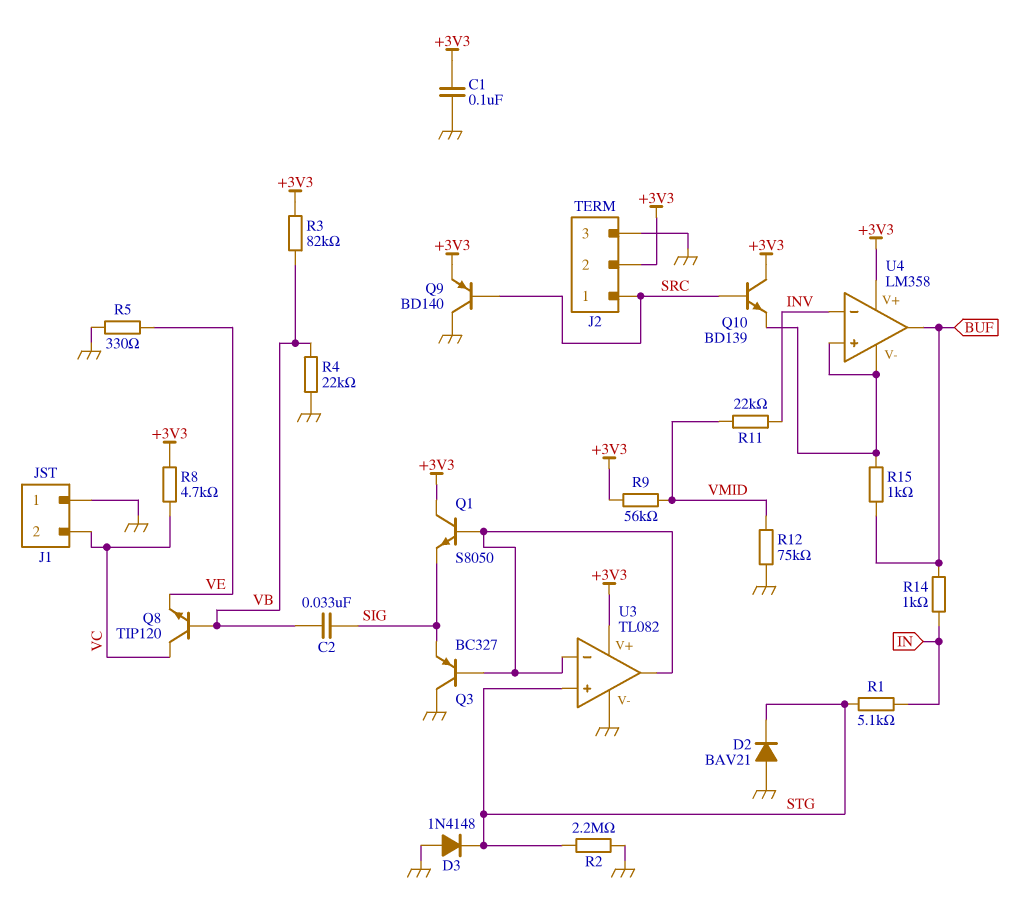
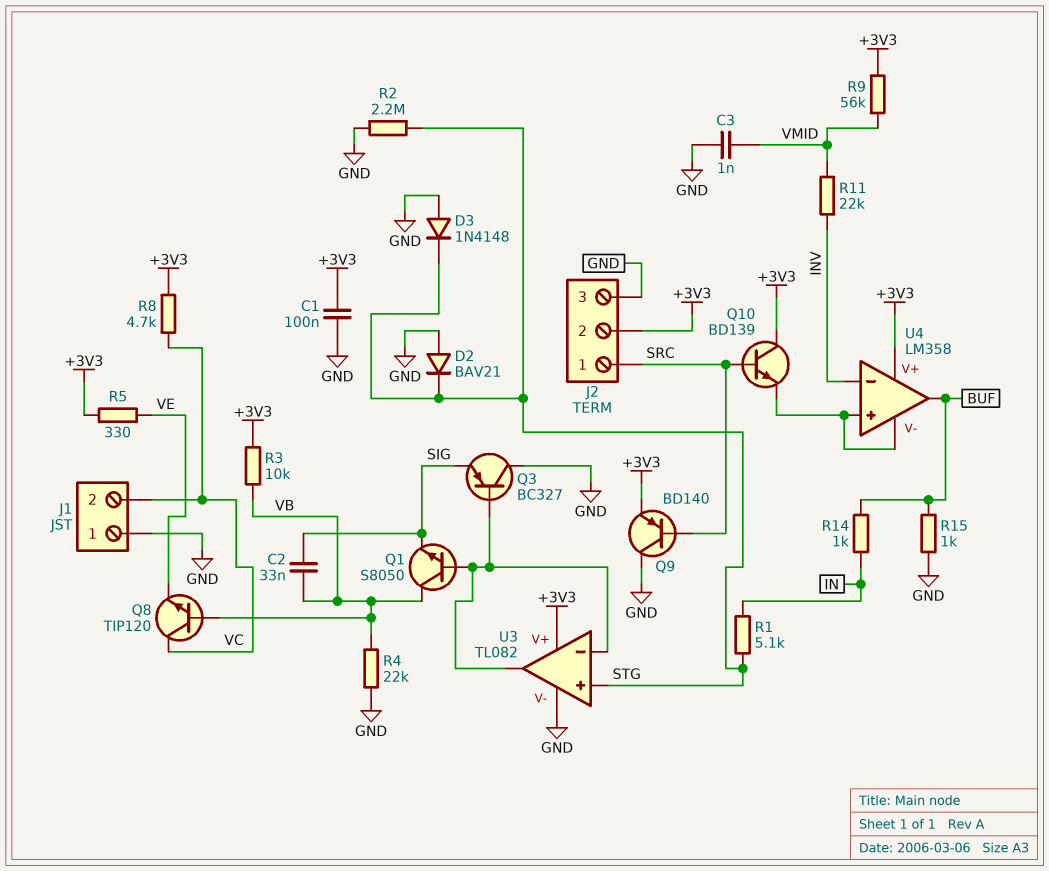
C3: none -> 1nF (GND, VMID)
Q1: NPN S8050 (B U3/in-, C +3V3, E SIG) -> NPN S8050 (B U3/in-, C VB, E SIG)
R3: 82k (+3V3, VB) -> 10k (+3V3, VB)
R5: 330 (GND, VE) -> 330 (+3V3, VE)
R12: 75k (GND, VMID) -> none
R15: 1k (BUF, U4/V-) -> 1k (BUF, GND)

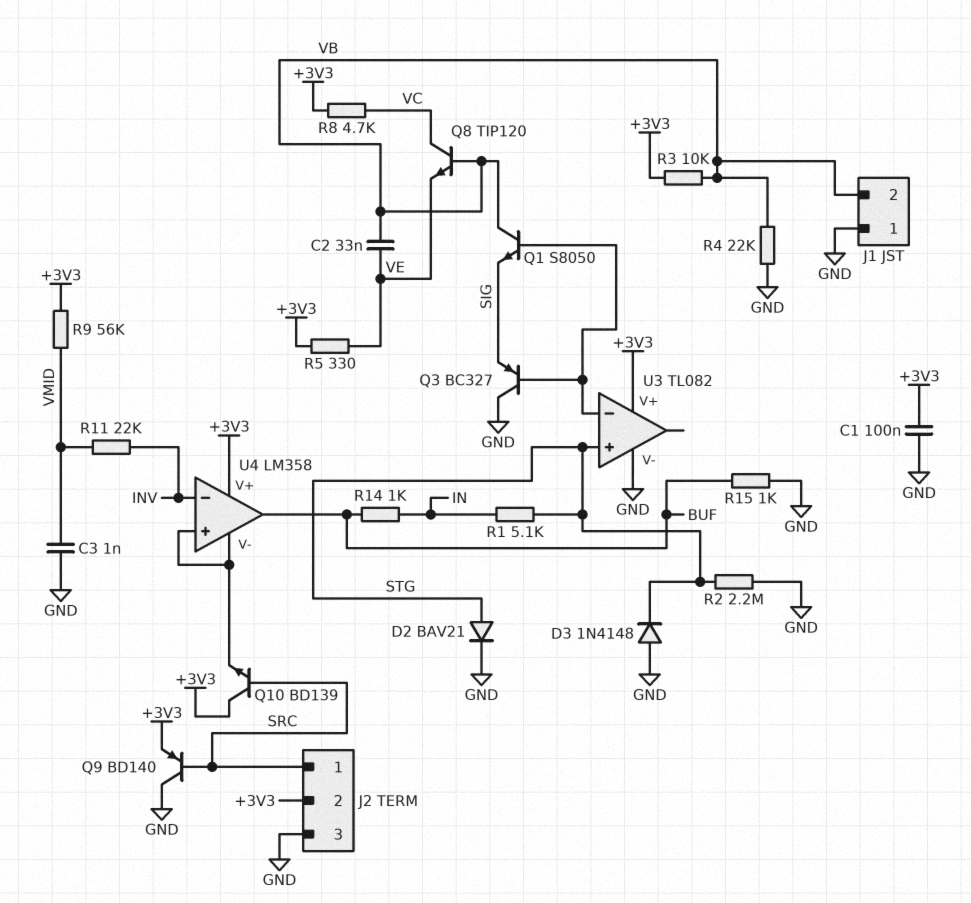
C2: 33nF (SIG, VB) -> 33nF (VB, VE)
D2: diode BAV21 (A GND, K STG) -> diode BAV21 (A STG, K GND)
J1 pin 2: VC -> VB
U3 pin out: U3/in- -> none

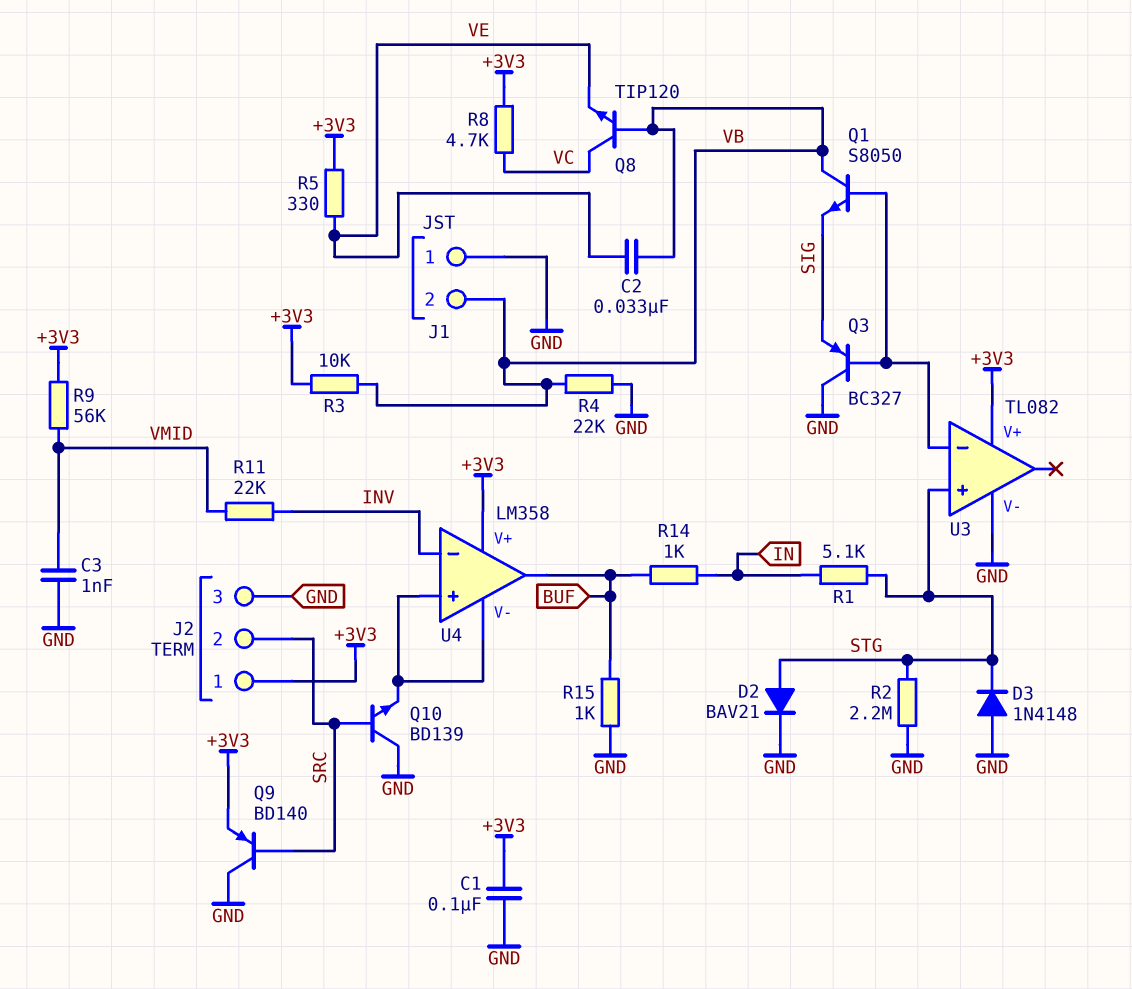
J2 pin 1: SRC -> +3V3
J2 pin 2: +3V3 -> SRC
Q10: NPN BD139 (B SRC, C +3V3, E U4/V-) -> NPN BD139 (B SRC, C GND, E U4/V-)

